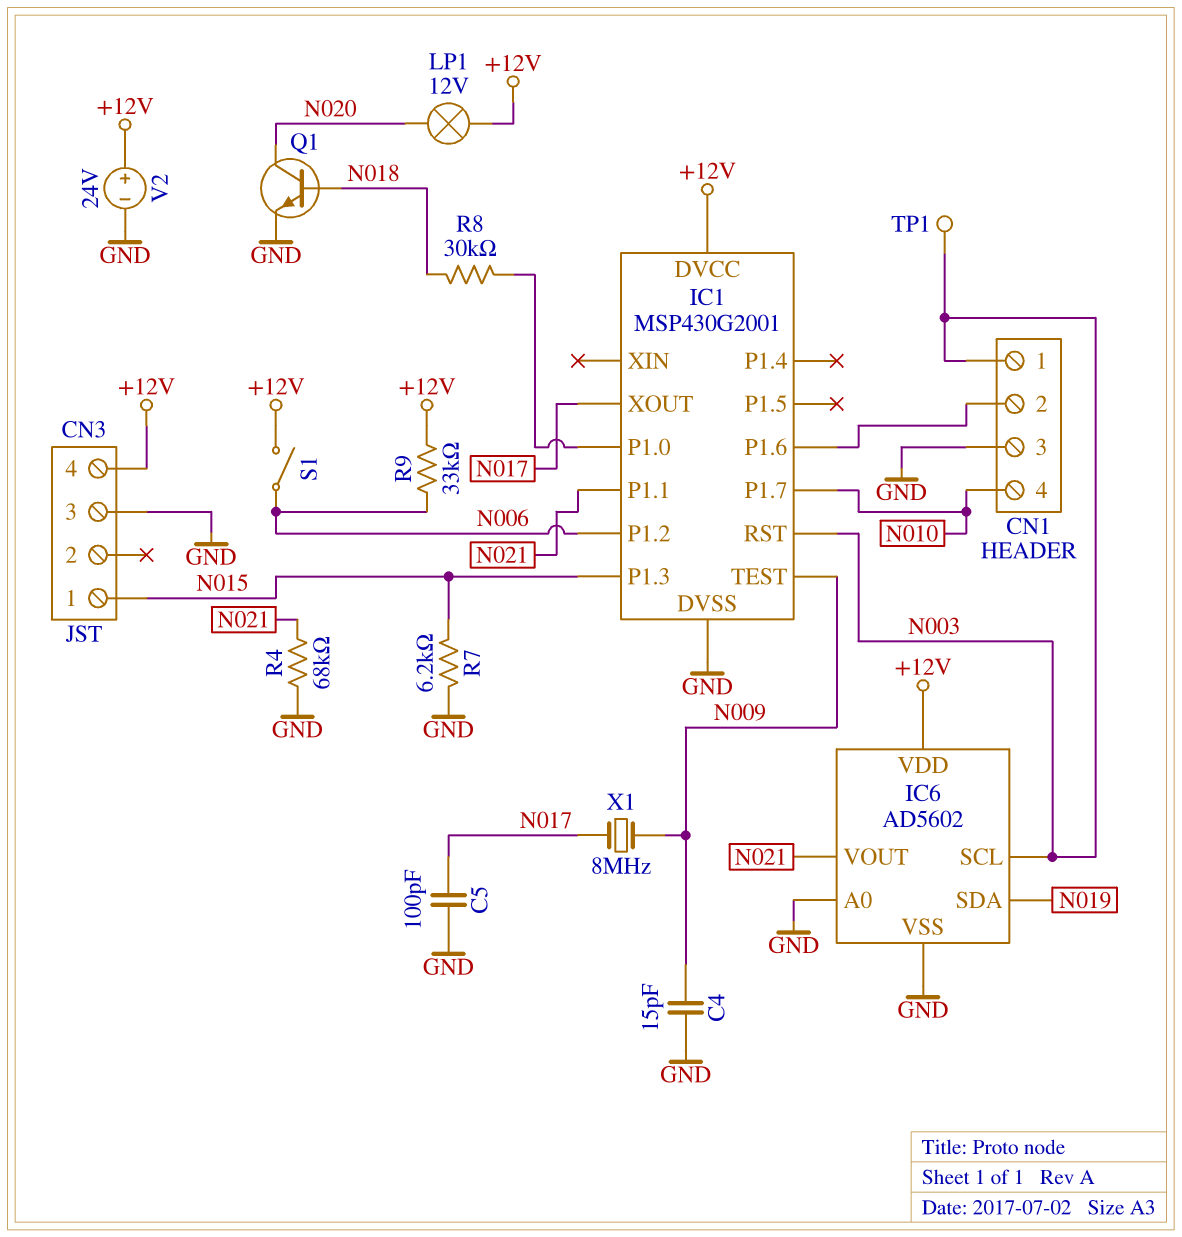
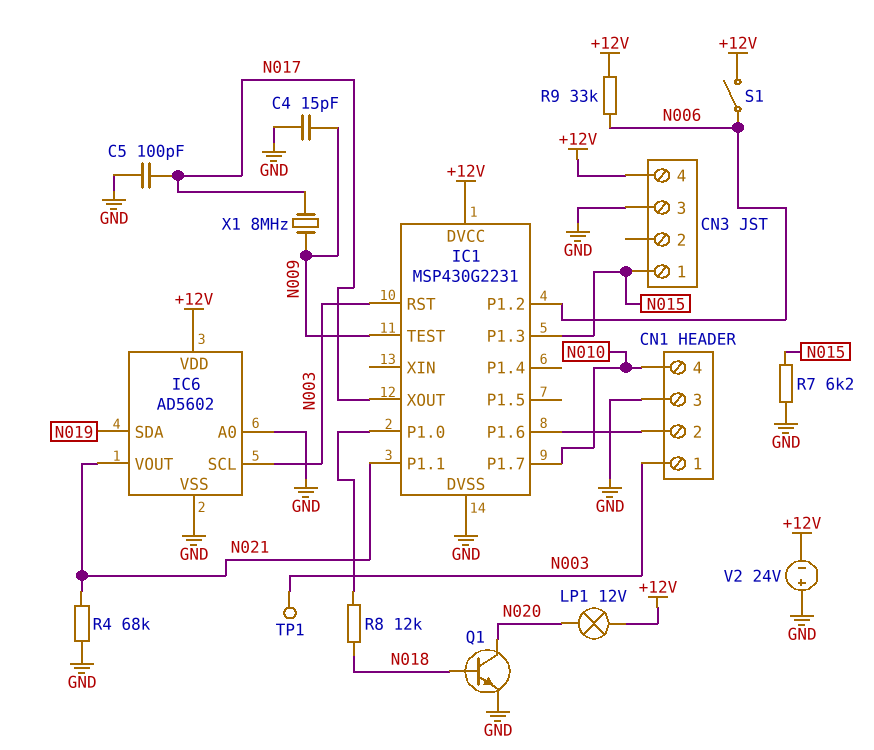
IC1: MSP430G2001 -> MSP430G2231
R8: 30k (IC1/P1.0, N018) -> 12k (IC1/P1.0, N018)
V2: 24V (plus +12V, minus GND) -> 24V (plus GND, minus +12V)

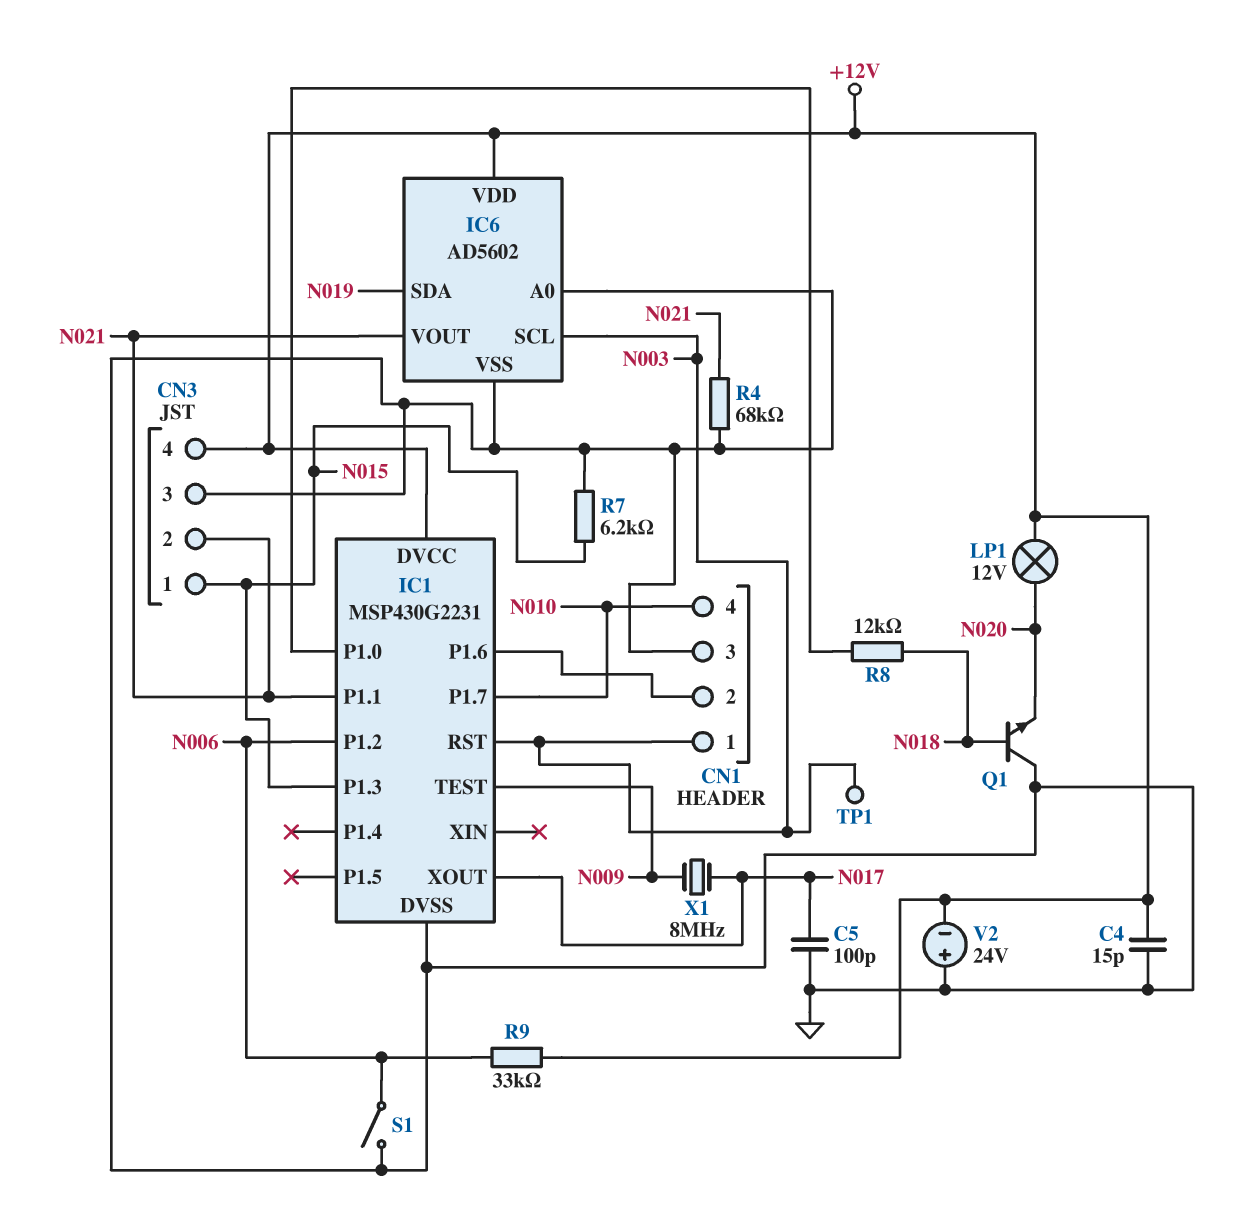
C4: 15pF (GND, N009) -> 15pF (+12V, GND)
CN3 pin 2: none -> N021
Q1: NPN (B N018, C N020, E GND) -> NPN (B N018, C GND, E N020)
S1: switch (+12V, N006) -> switch (GND, N006)

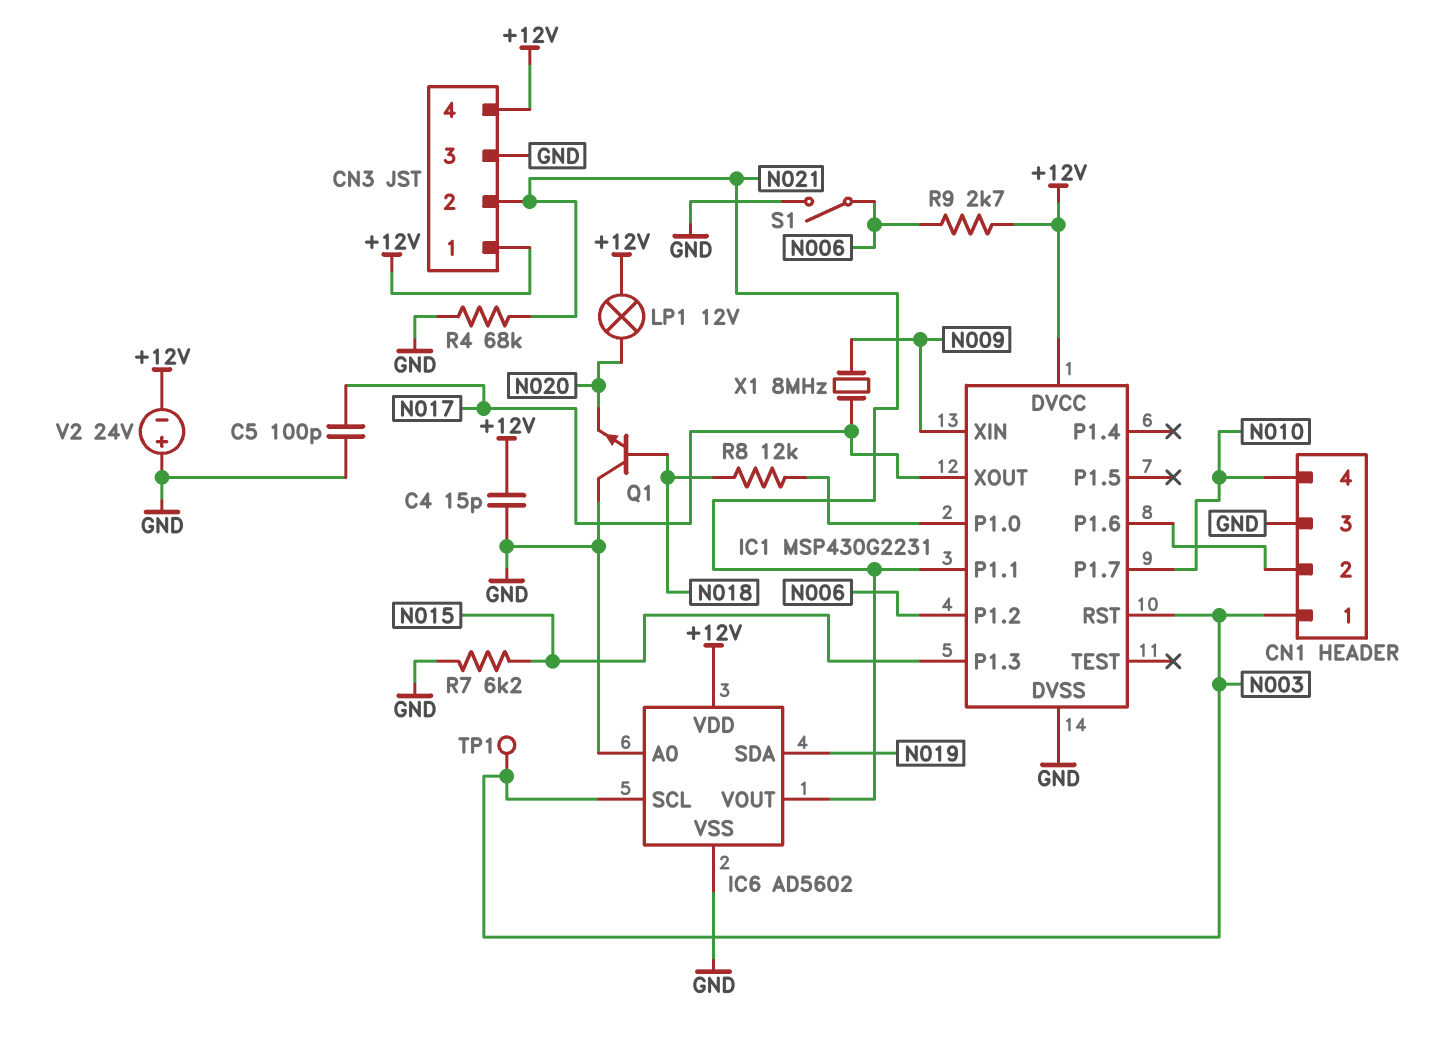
CN3 pin 1: N015 -> +12V
IC1 pin TEST: N009 -> none
IC1 pin XIN: none -> N009
R9: 33k (+12V, N006) -> 2.7k (+12V, N006)

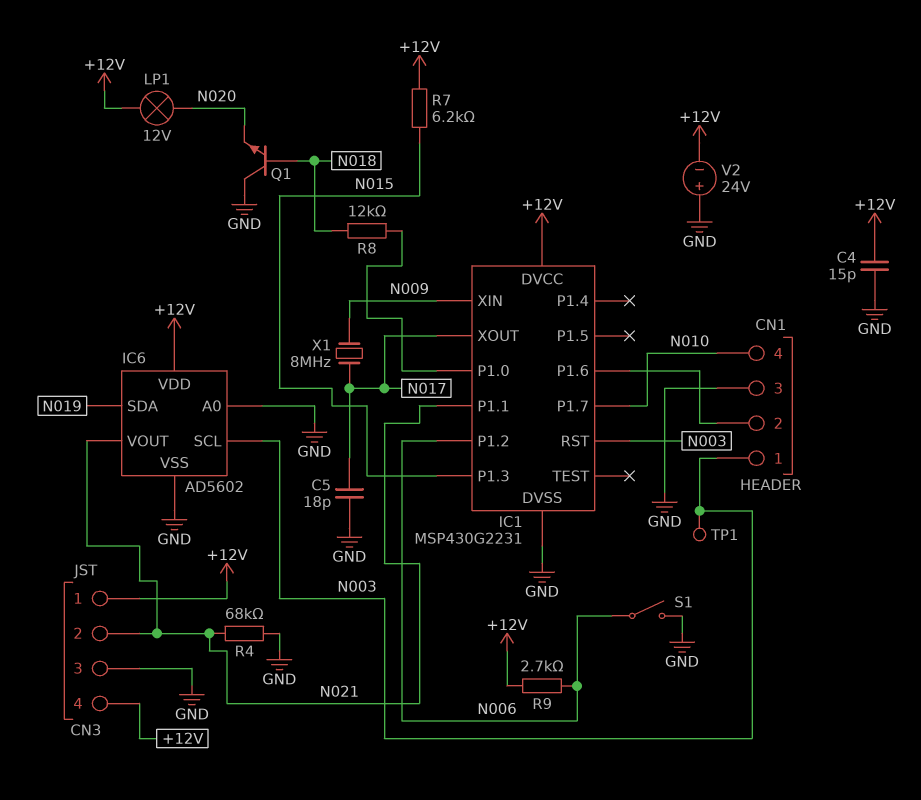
C5: 100pF (GND, N017) -> 18pF (GND, N017)
R7: 6.2k (GND, N015) -> 6.2k (+12V, N015)

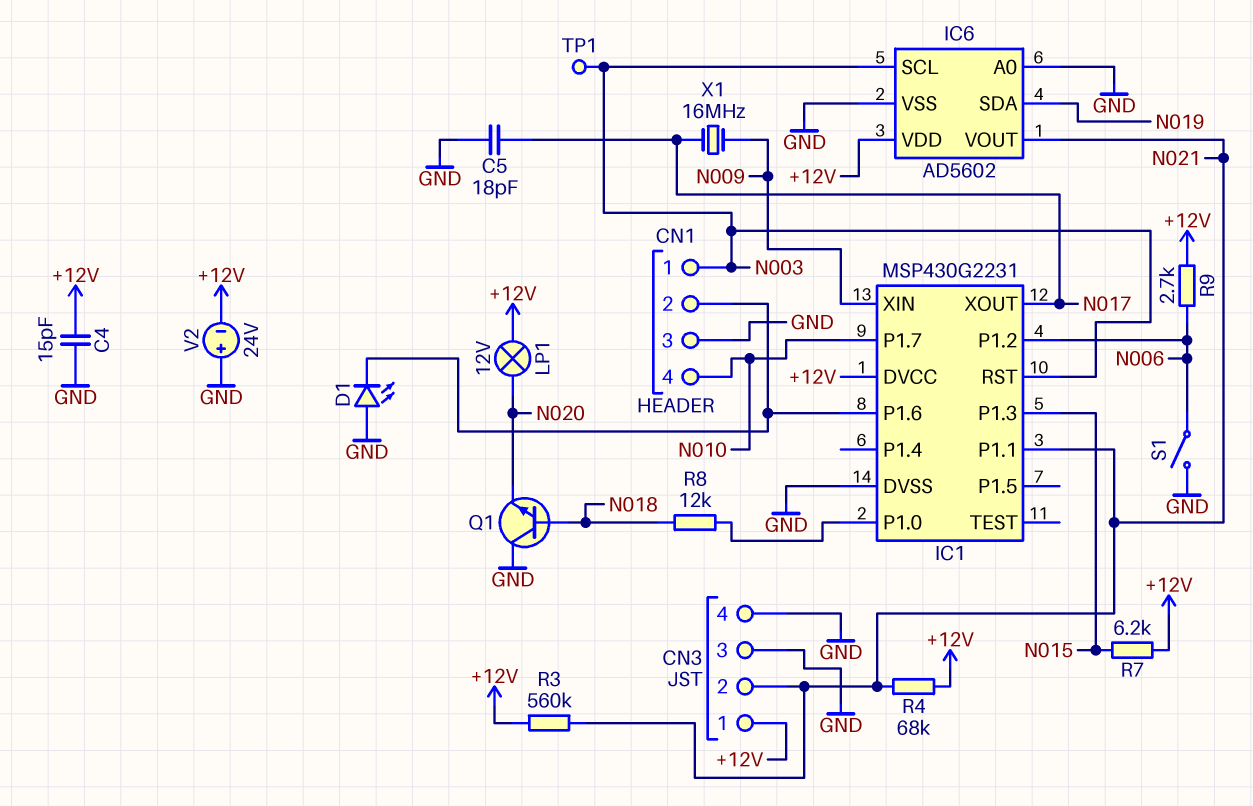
CN3 pin 4: +12V -> GND
D1: none -> LED (A GND, K CN1/2)
R3: none -> 560k (+12V, N021)
R4: 68k (GND, N021) -> 68k (+12V, N021)
X1: 8MHz (N009, N017) -> 16MHz (N009, N017)

